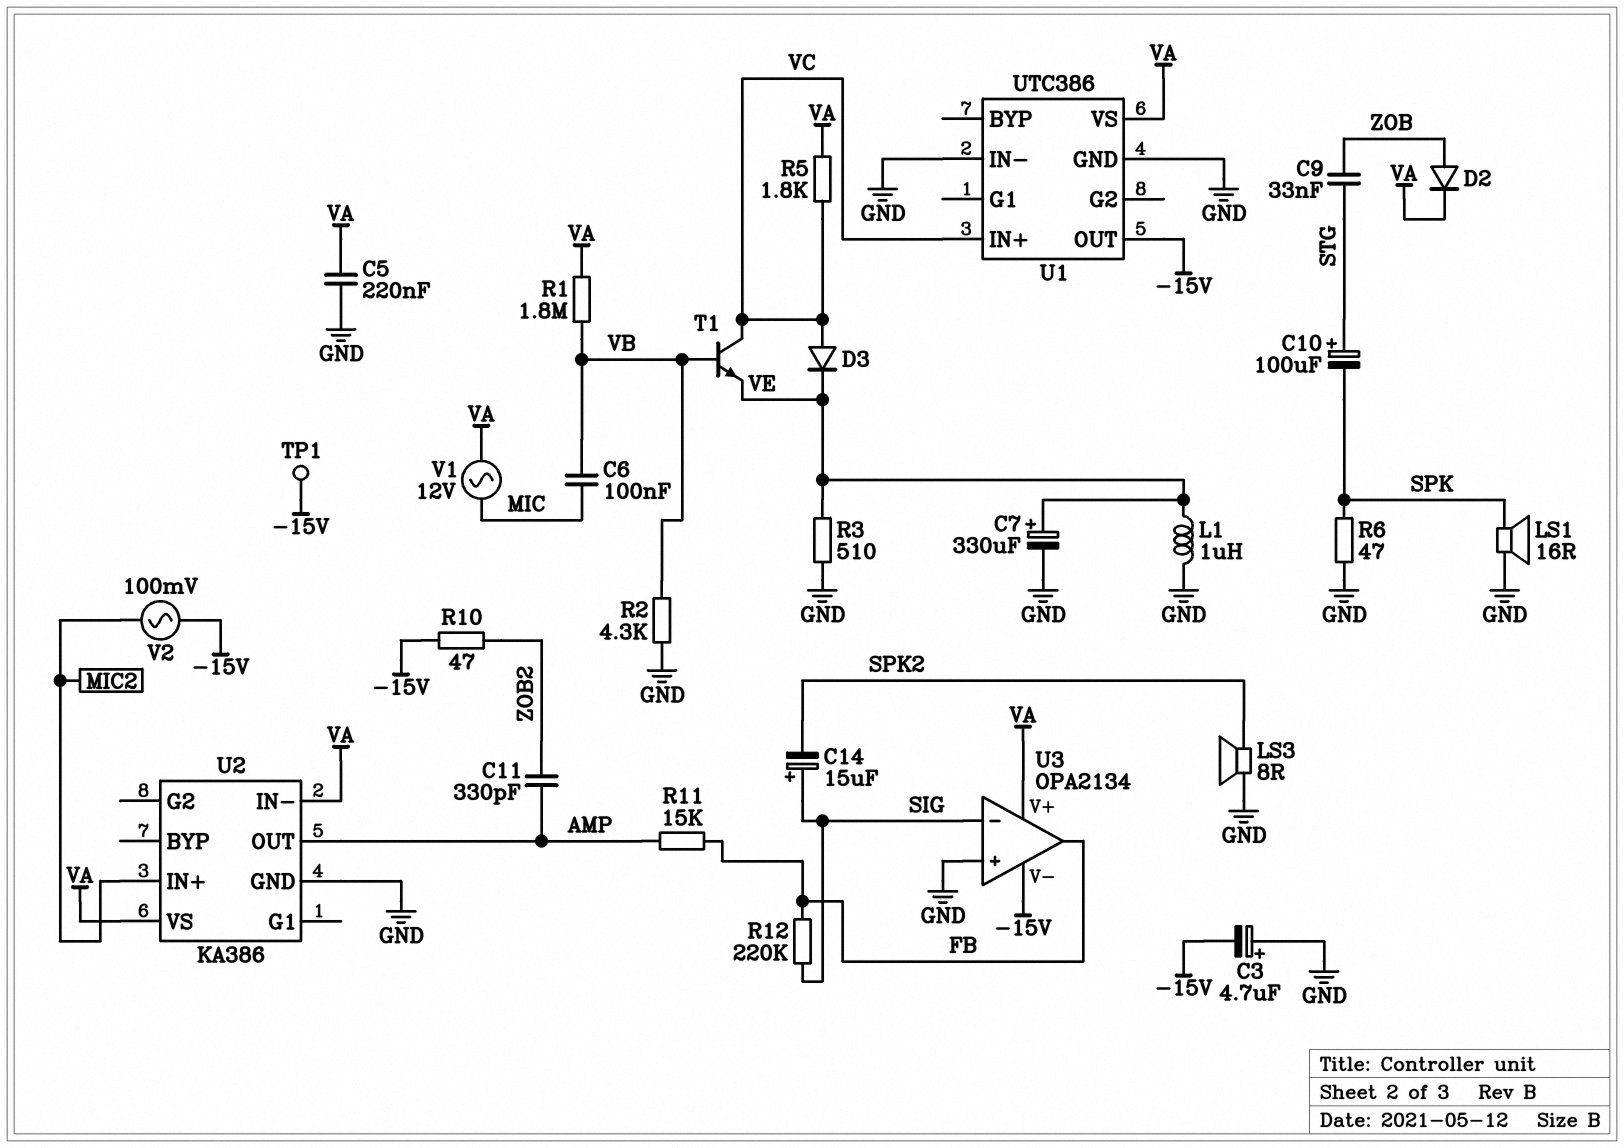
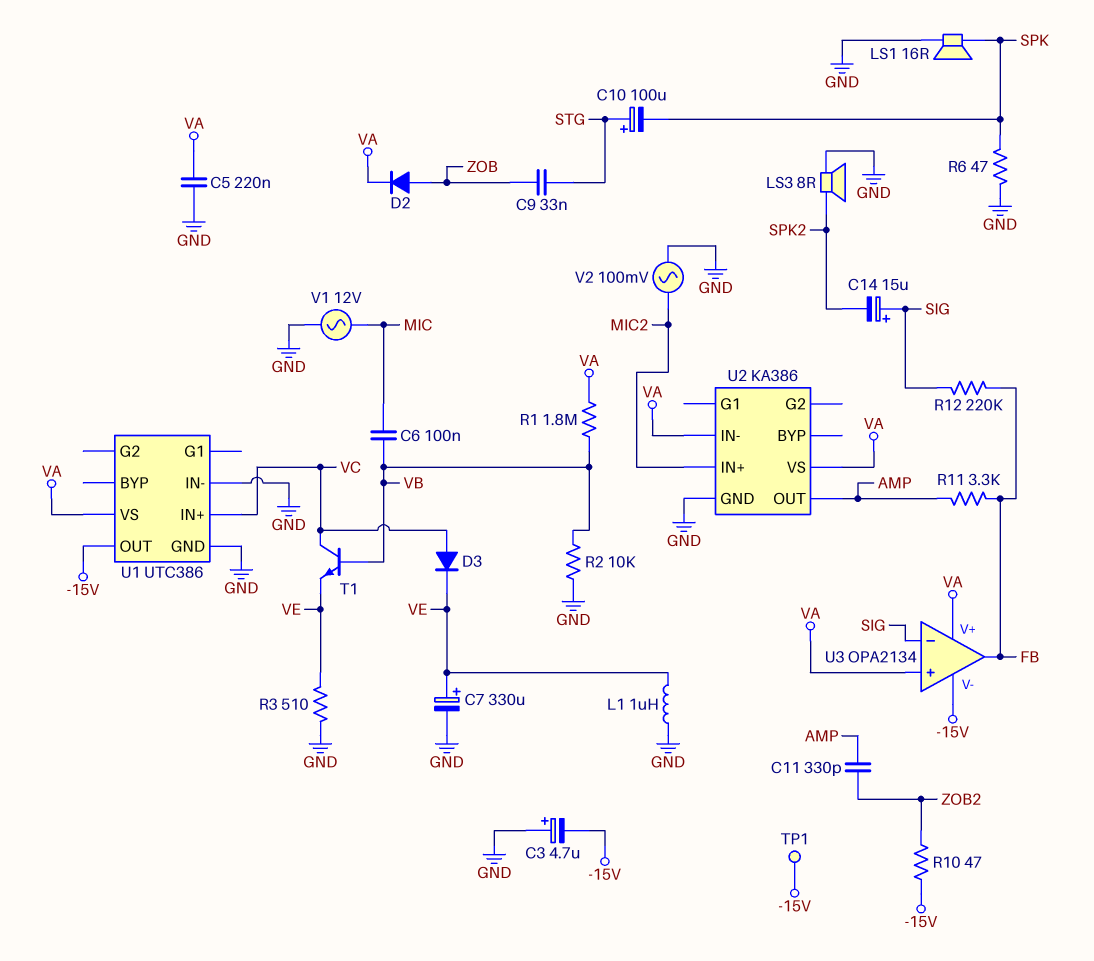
R2: 4.3k (GND, VB) -> 10k (GND, VB)
R5: 1.8k (VA, VC) -> none
R11: 15k (AMP, FB) -> 3.3k (AMP, FB)
U3 pin in+: GND -> VA
V1: AC 12V (MIC, VA) -> AC 12V (GND, MIC)
V2: AC 100mV (-15V, MIC2) -> AC 100mV (GND, MIC2)

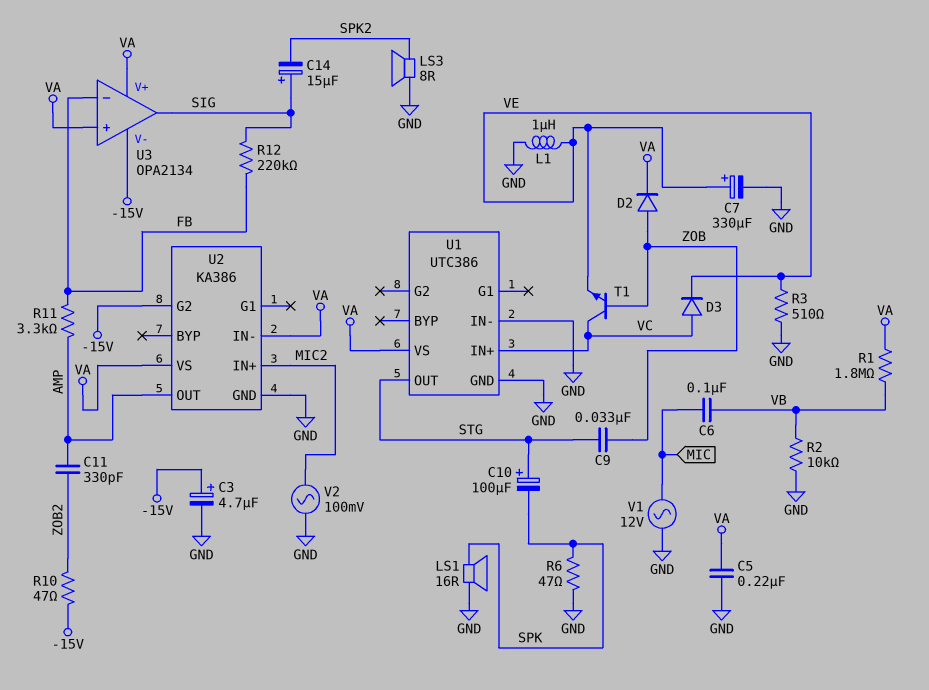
C3: 4.7uF (plus GND, minus -15V) -> 4.7uF (plus -15V, minus GND)
T1: NPN (B VB, C VC, E VE) -> NPN (B ZOB, C VC, E VE)
TP1: test point (-15V) -> none
U1 pin OUT: -15V -> STG
U2 pin G2: none -> -15V
U3 pin in-: SIG -> FB
U3 pin out: FB -> SIG

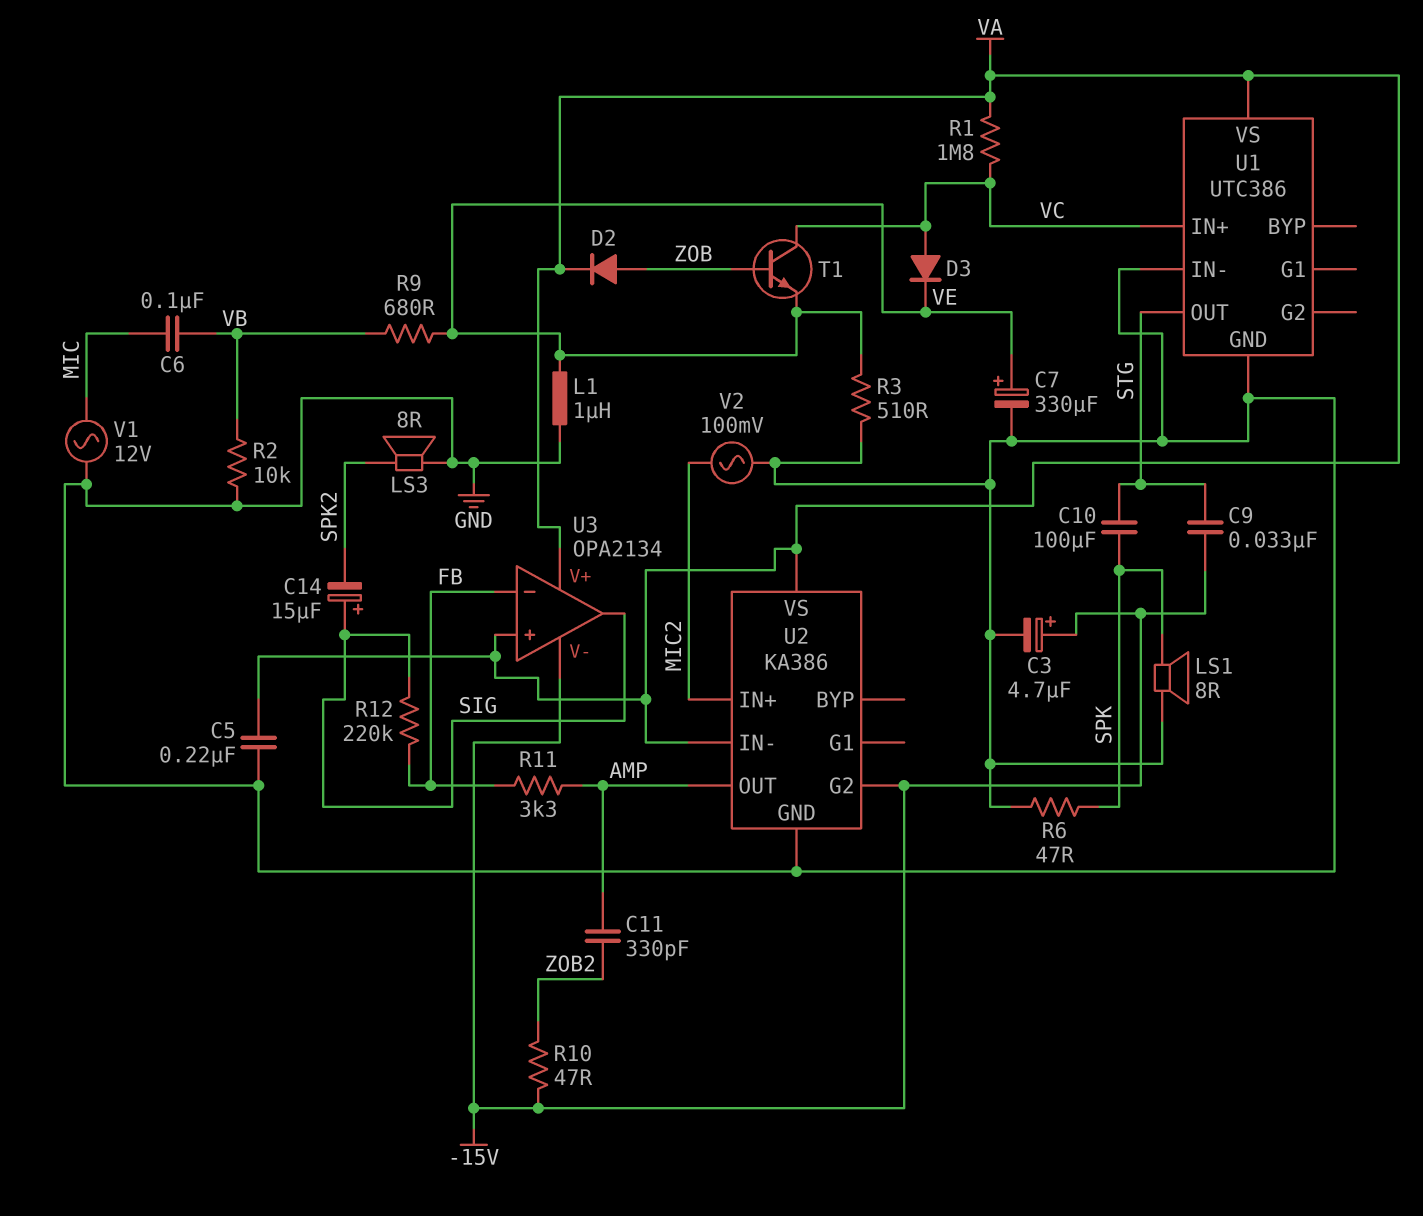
C9: 33nF (STG, ZOB) -> 33nF (-15V, STG)
C10: 100uF (plus STG, minus SPK) -> 100uF (SPK, STG)
LS1: speaker 16R (GND, SPK) -> speaker 8R (GND, SPK)
R1: 1.8M (VA, VB) -> 1.8M (VA, VC)
R9: none -> 680 (VB, VE)

